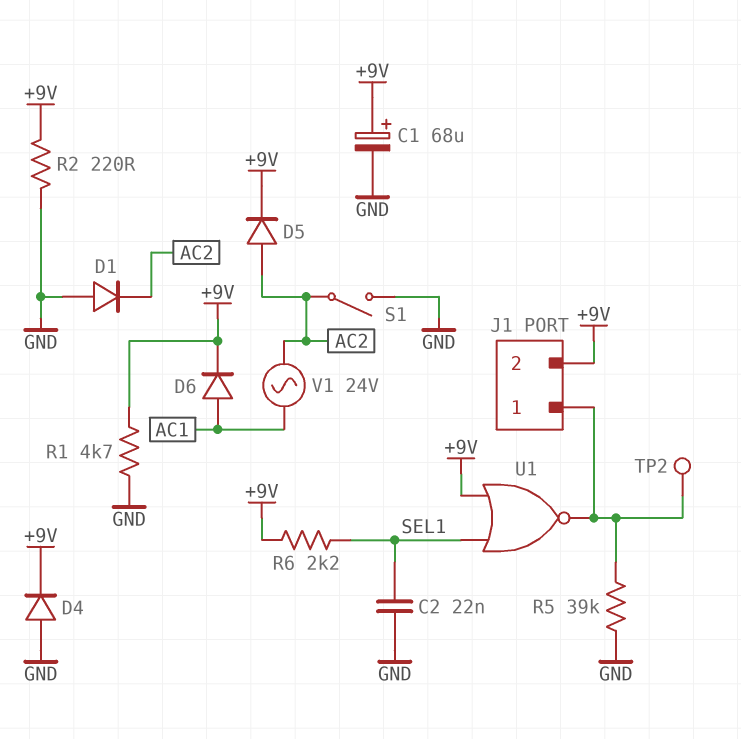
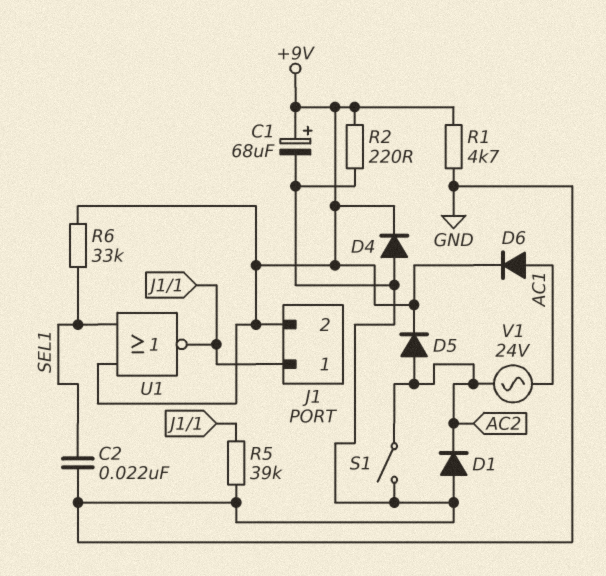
R6: 2.2k (+9V, SEL1) -> 33k (+9V, SEL1)
TP2: test point (J1/1) -> none

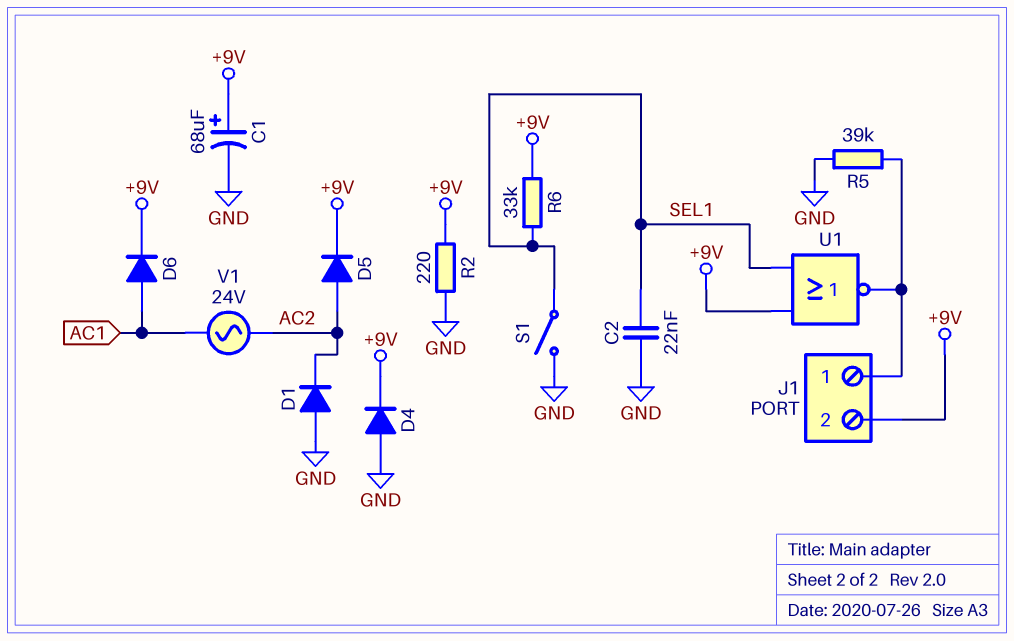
R1: 4.7k (+9V, GND) -> none
S1: switch (AC2, GND) -> switch (GND, SEL1)

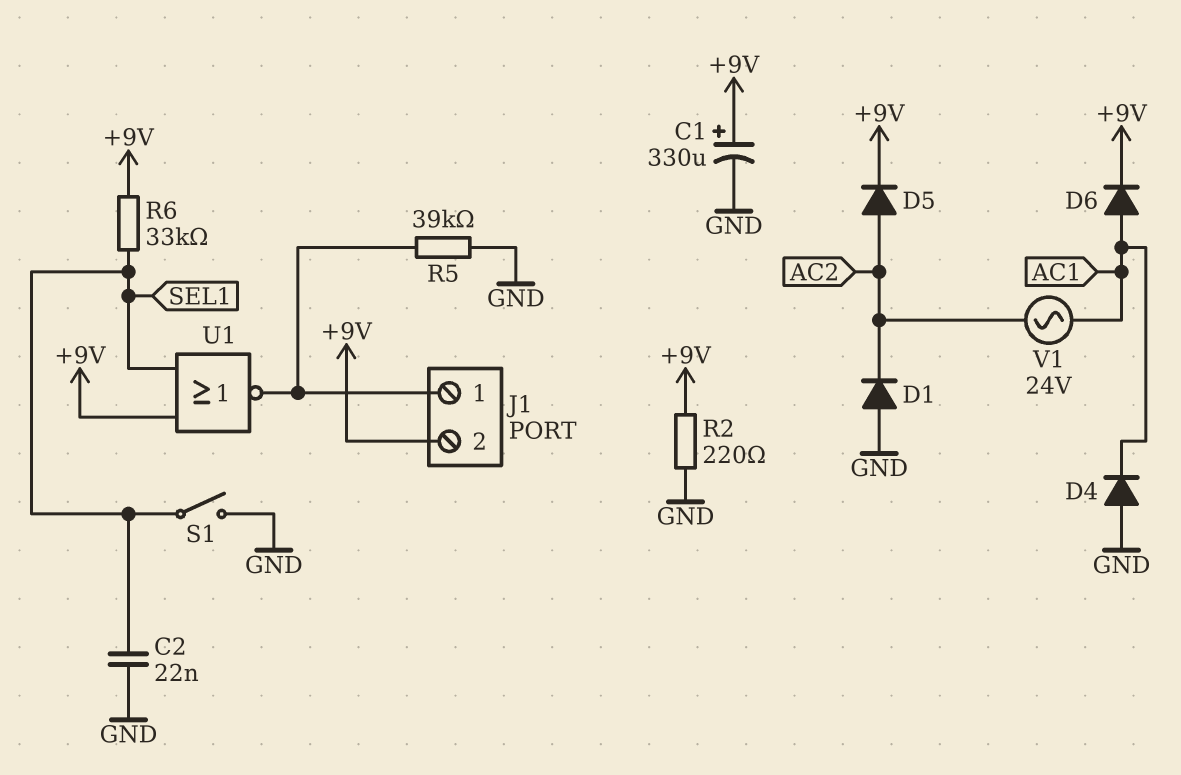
C1: 68uF (plus +9V, minus GND) -> 330uF (plus +9V, minus GND)
D4: diode (A GND, K +9V) -> diode (A GND, K AC1)

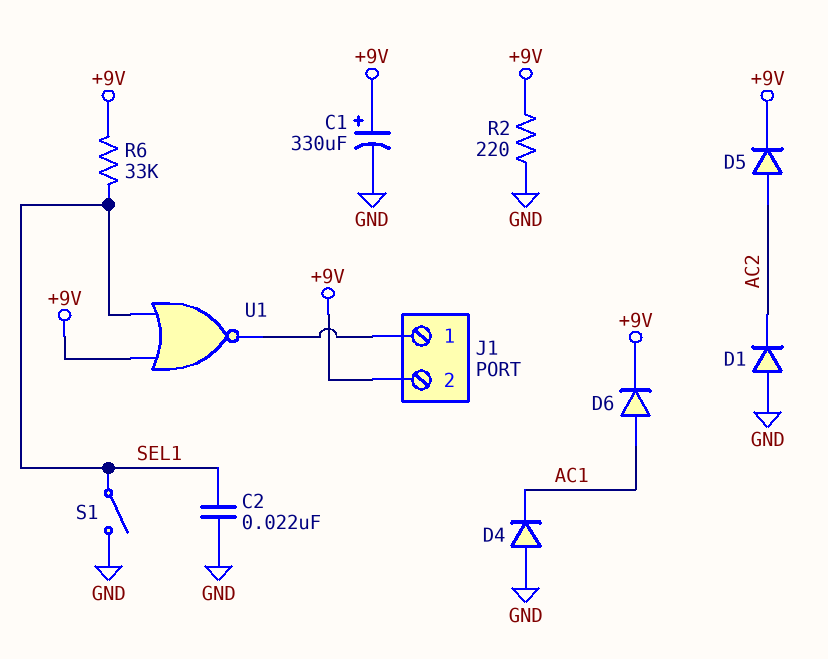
R5: 39k (GND, J1/1) -> none
V1: AC 24V (AC1, AC2) -> none

